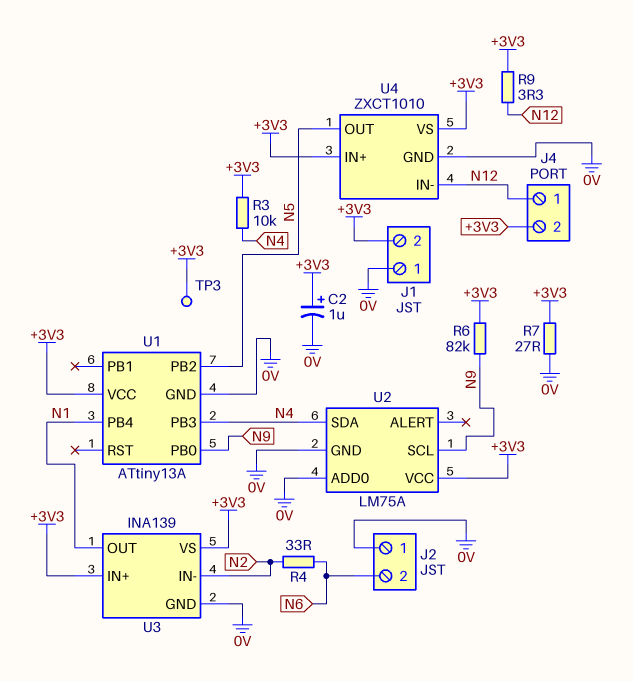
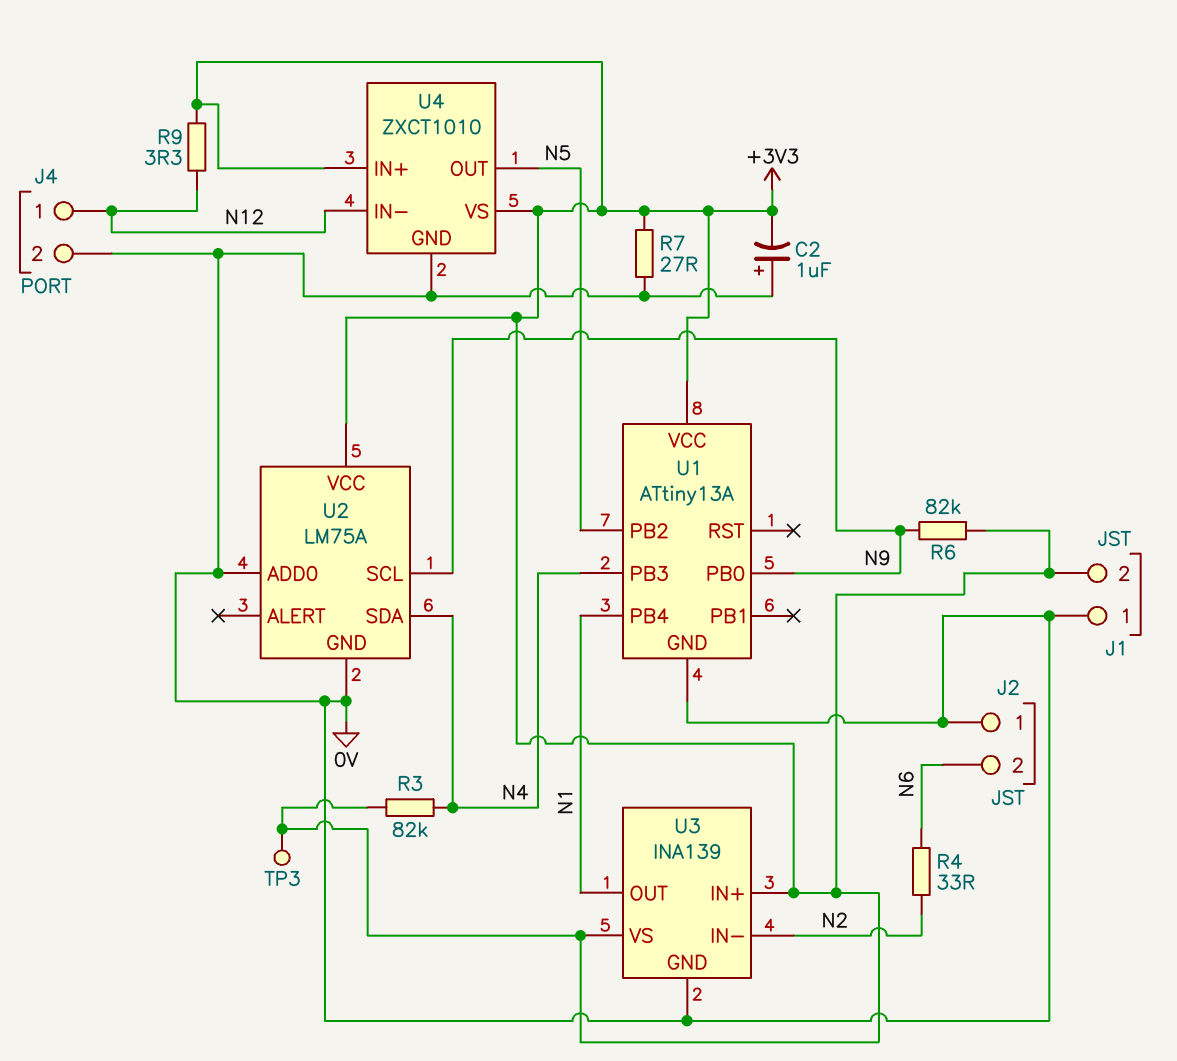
C2: 1uF (plus +3V3, minus 0V) -> 1uF (plus 0V, minus +3V3)
J4 pin 2: +3V3 -> 0V
R3: 10k (+3V3, N4) -> 82k (+3V3, N4)

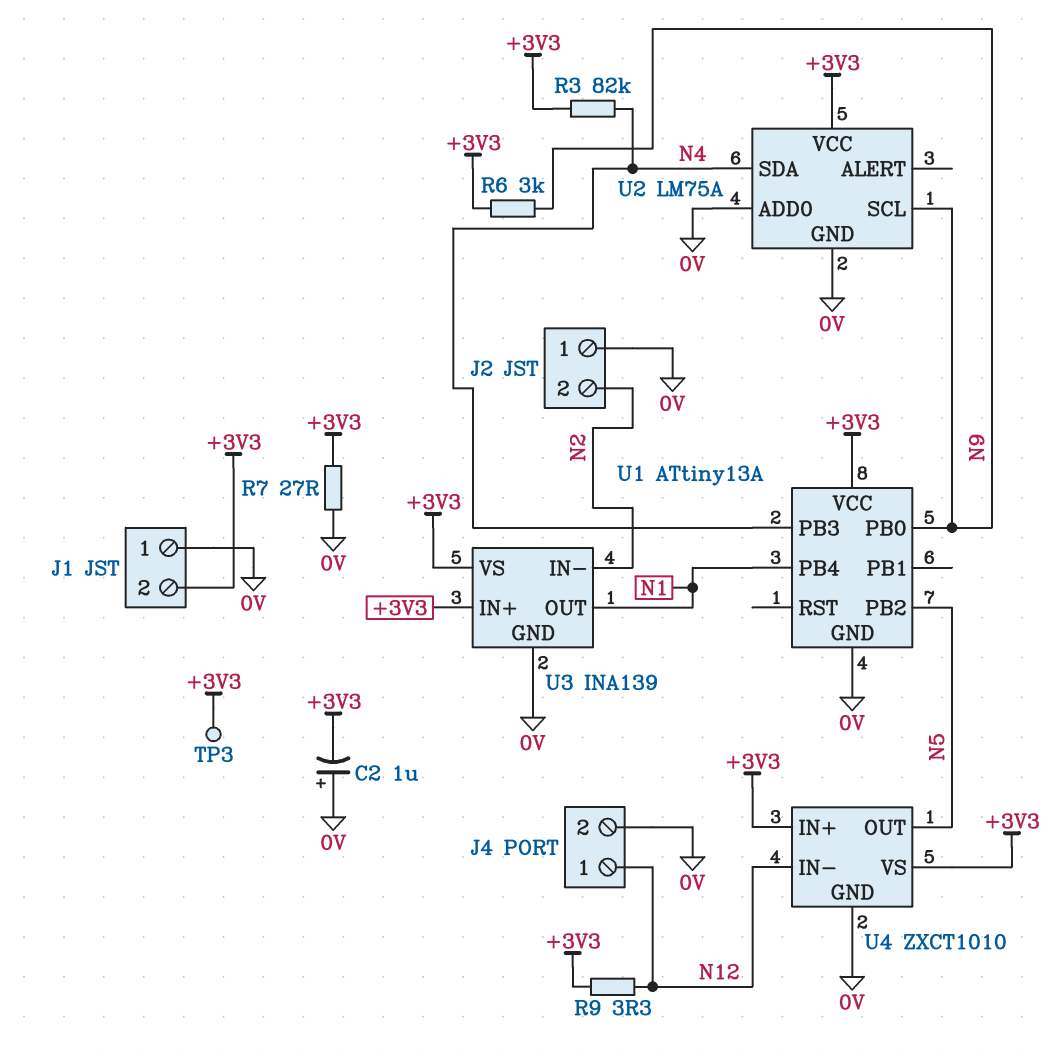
J2 pin 2: N6 -> N2
R4: 33 (N2, N6) -> none
R6: 82k (+3V3, N9) -> 3k (+3V3, N9)

